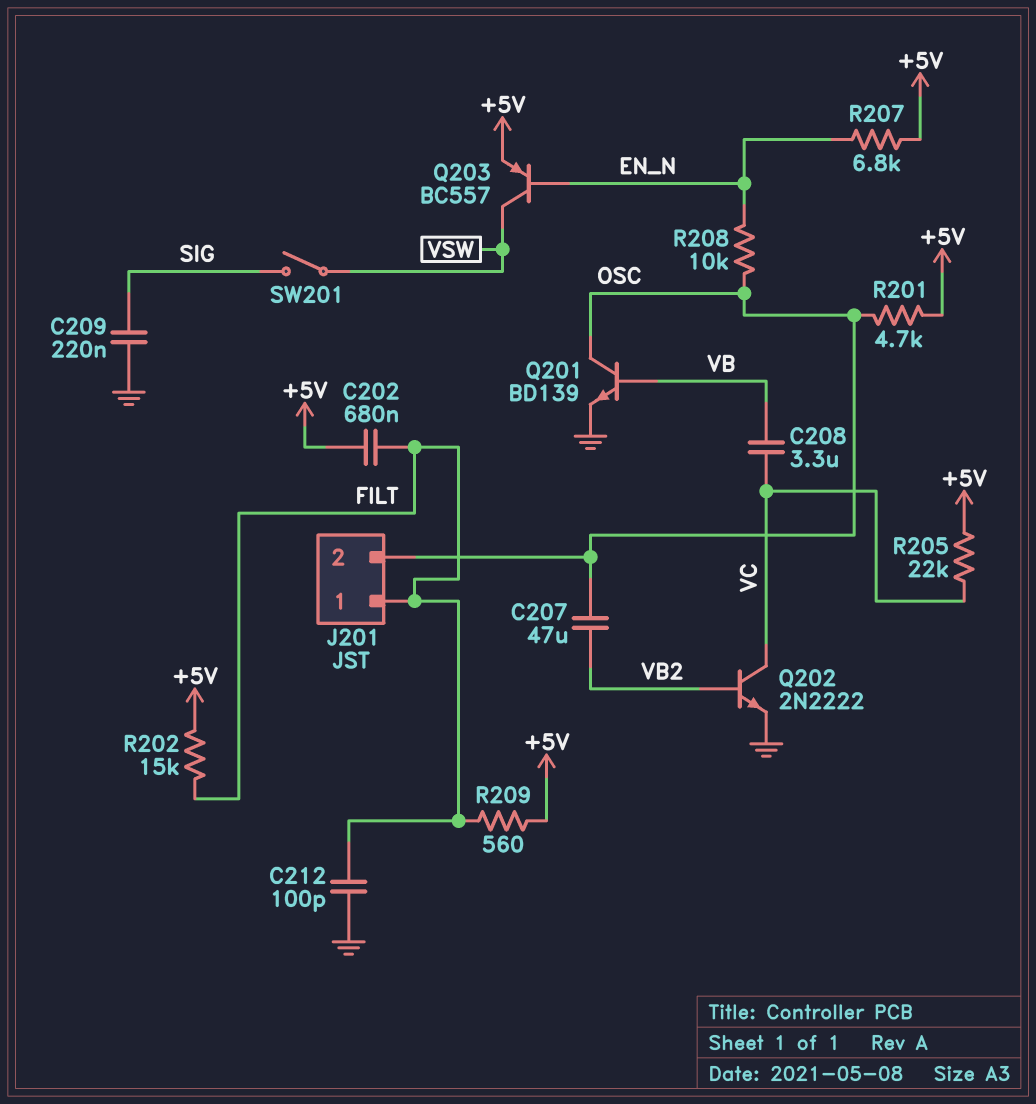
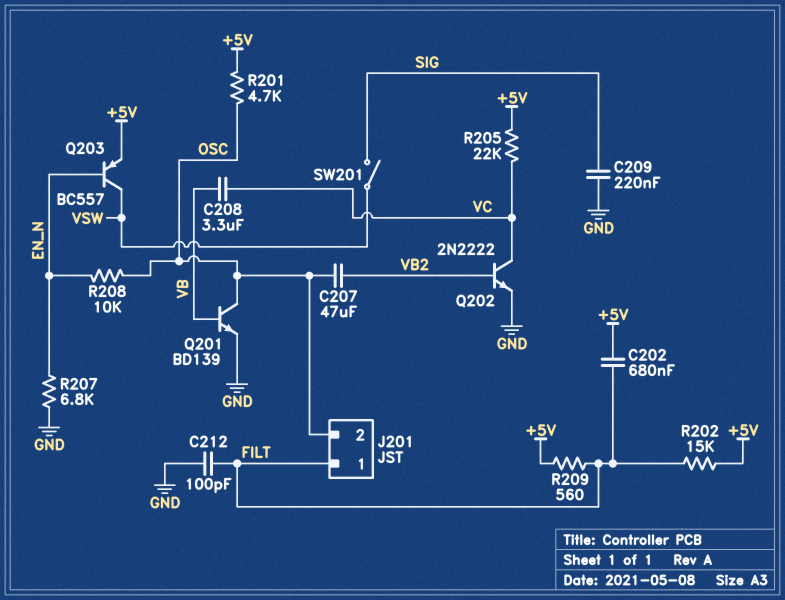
R207: 6.8k (+5V, EN_N) -> 6.8k (EN_N, GND)

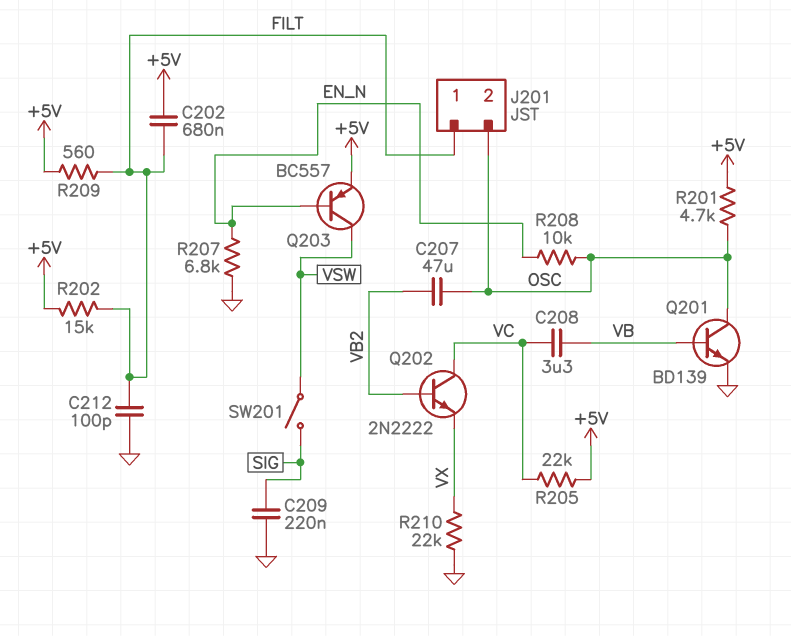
Q202: NPN 2N2222 (B VB2, C VC, E GND) -> NPN 2N2222 (B VB2, C VC, E VX)
R210: none -> 22k (GND, VX)

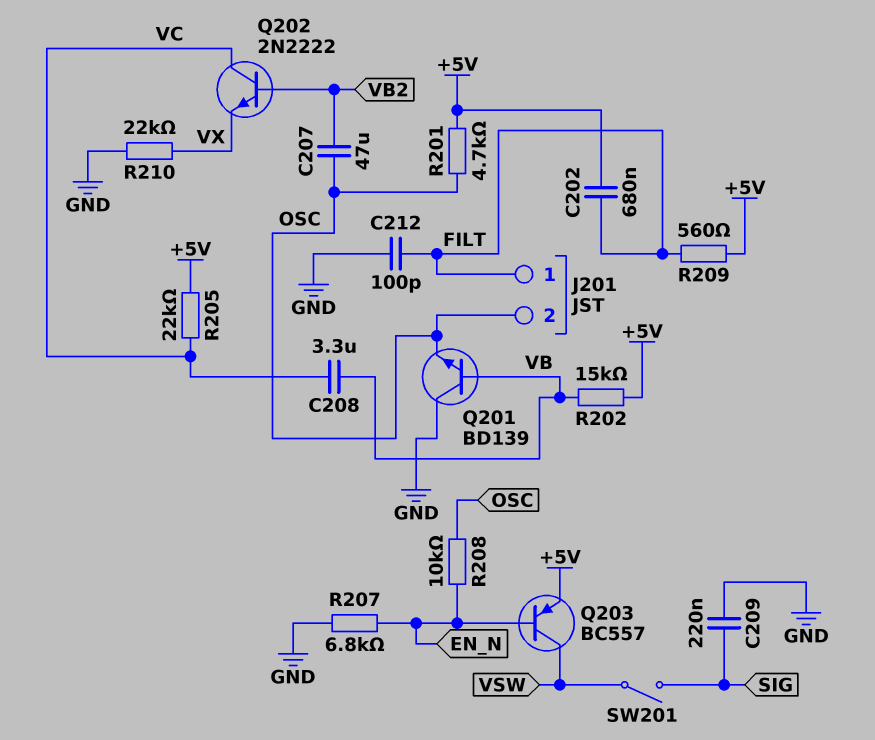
Q201: NPN BD139 (B VB, C OSC, E GND) -> NPN BD139 (B VB, C GND, E OSC)
R202: 15k (+5V, FILT) -> 15k (+5V, VB)

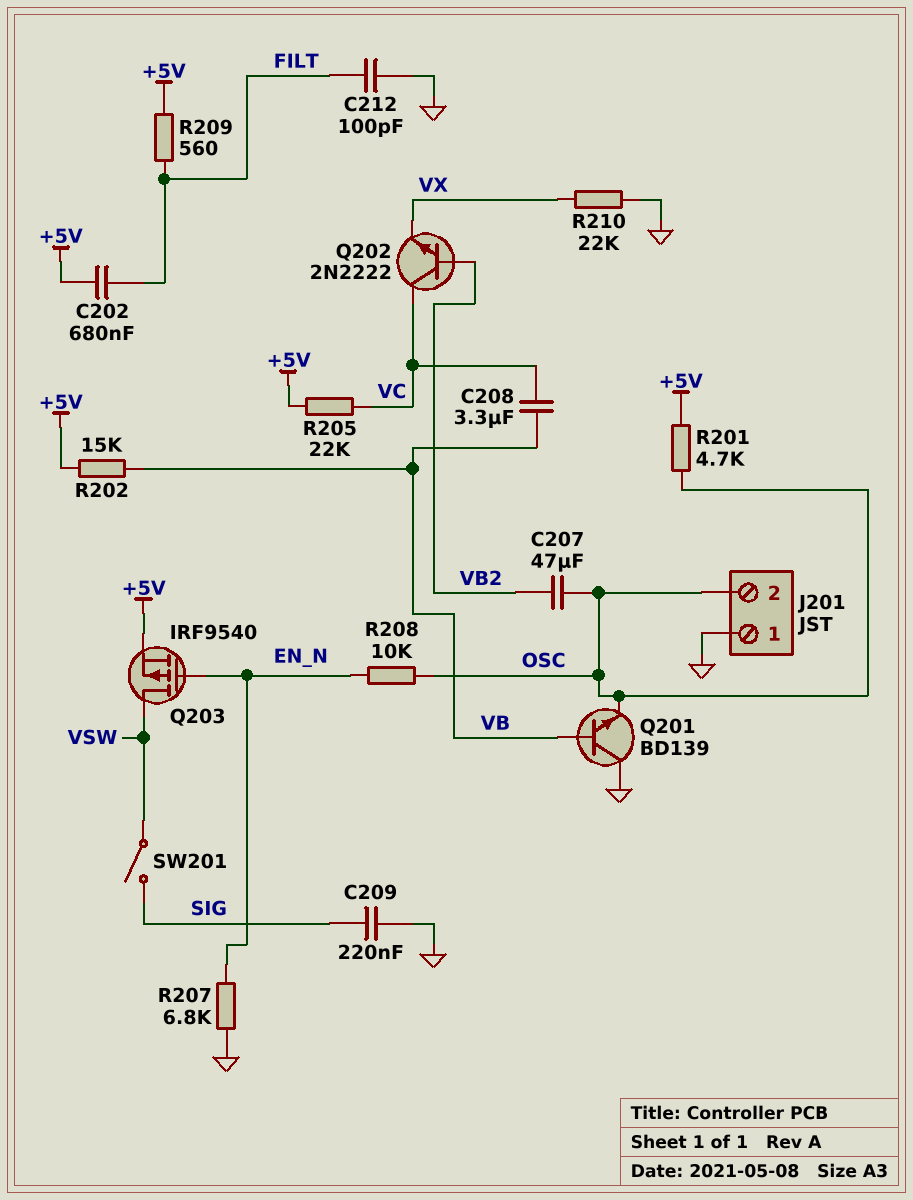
J201 pin 1: FILT -> GND
Q203: PNP BC557 (B EN_N, C VSW, E +5V) -> PMOS IRF9540 (G EN_N, D VSW, S +5V)

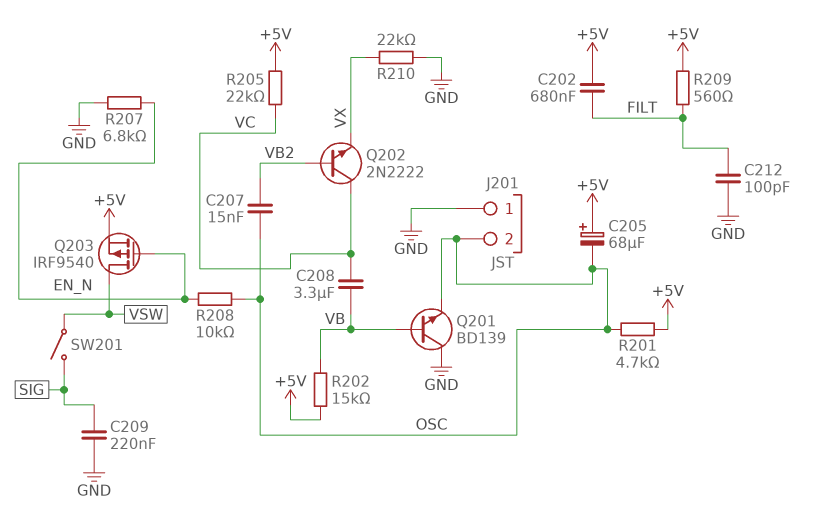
C205: none -> 68uF (plus +5V, minus OSC)
C207: 47uF (OSC, VB2) -> 15nF (OSC, VB2)

